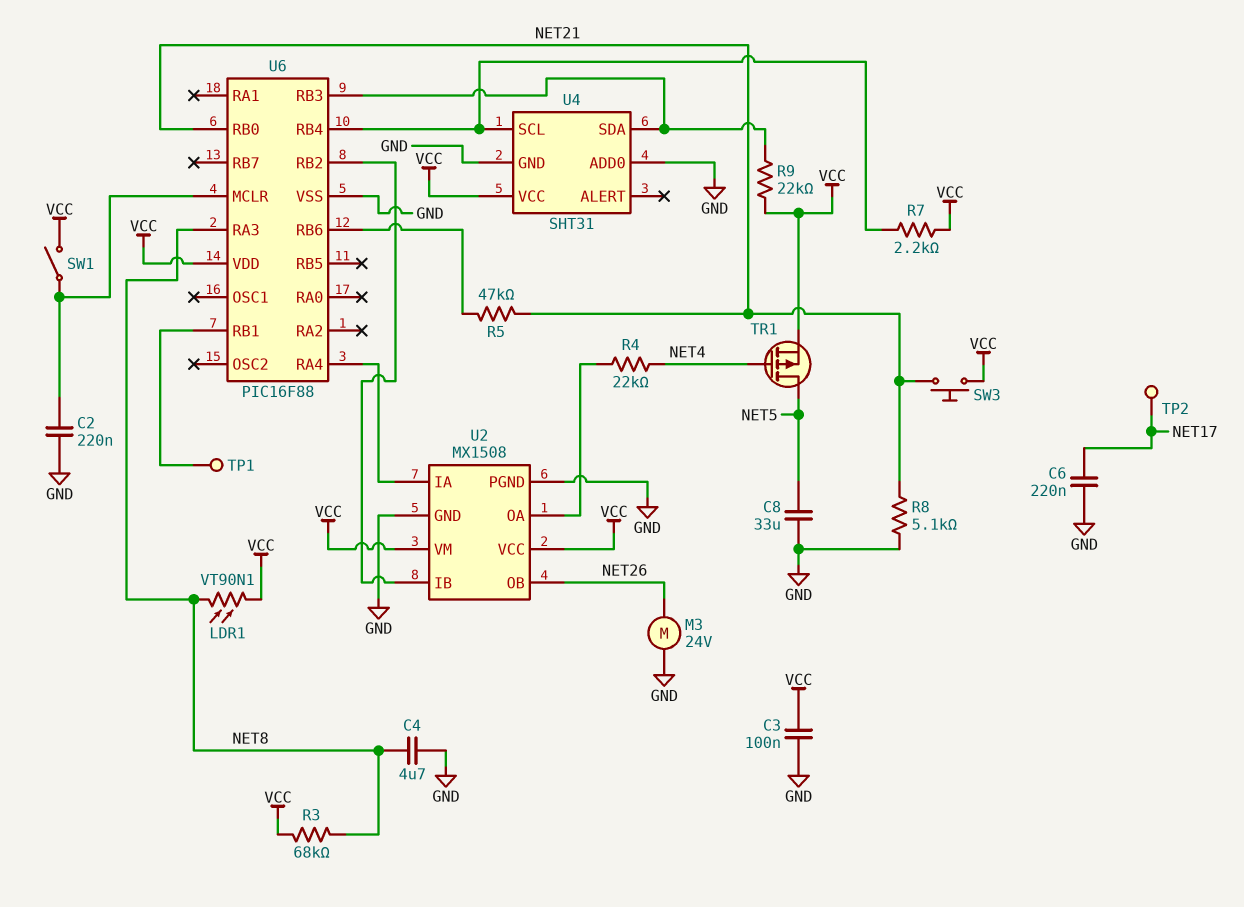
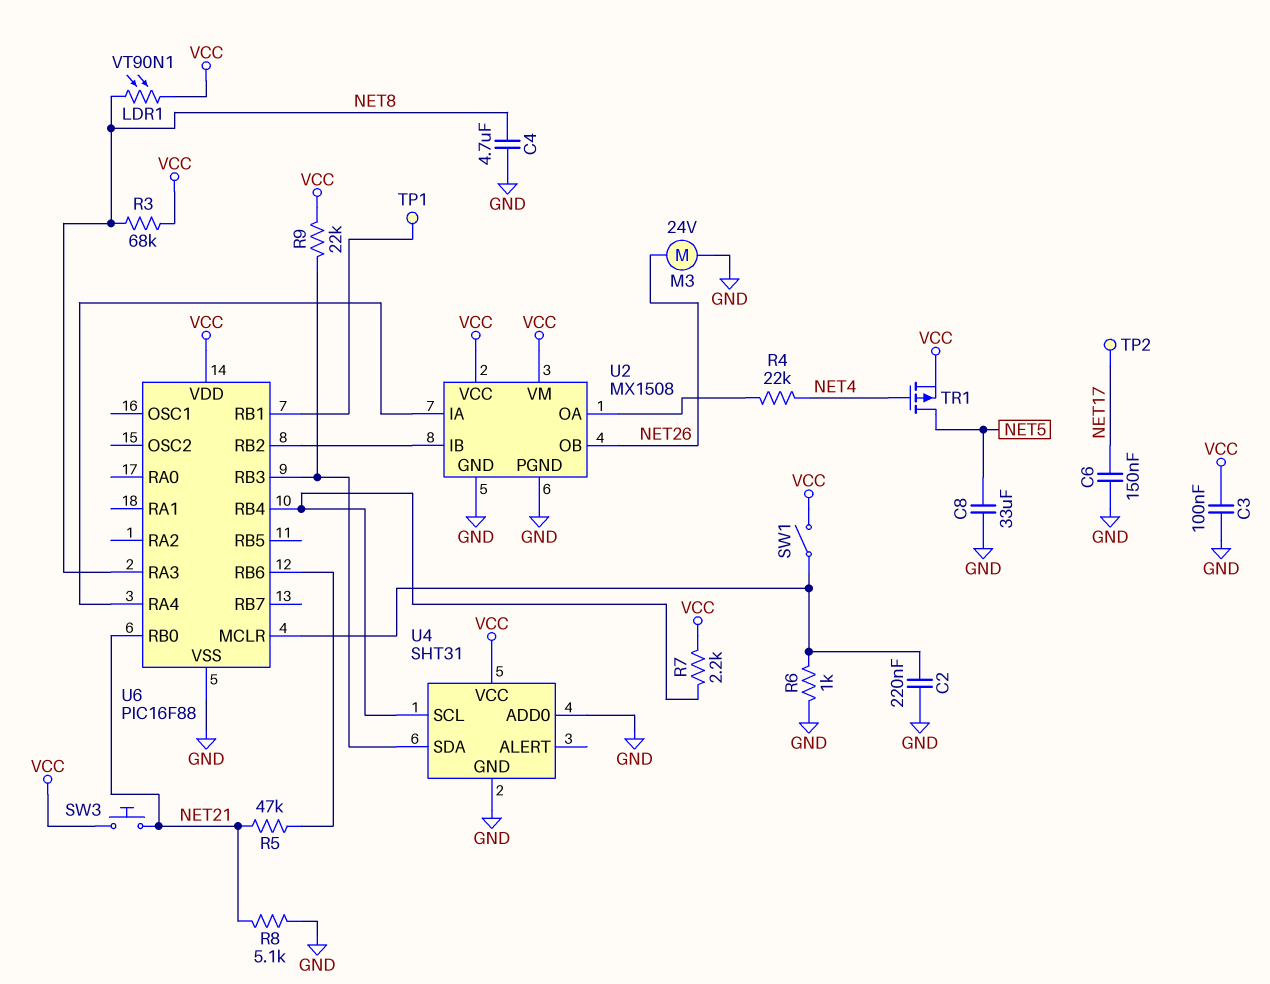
C6: 220nF (GND, NET17) -> 150nF (GND, NET17)
R6: none -> 1k (GND, U6/MCLR)

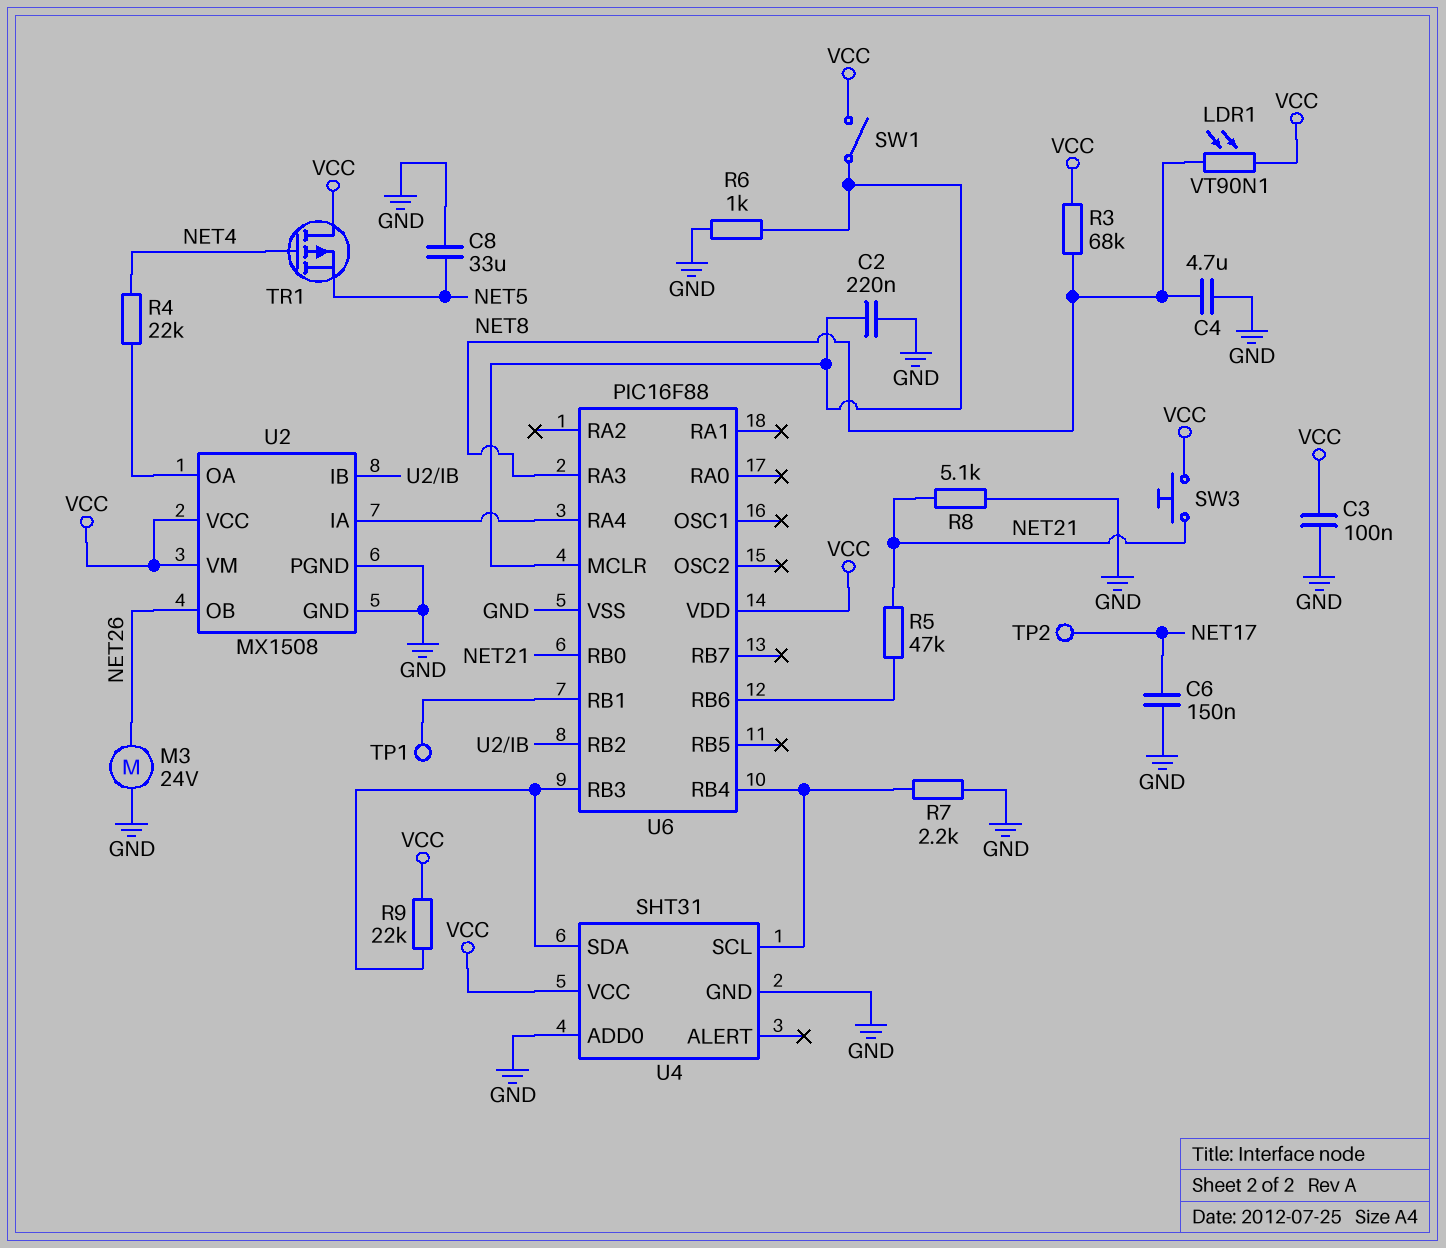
R7: 2.2k (U4/SCL, VCC) -> 2.2k (GND, U4/SCL)
TR1: PMOS (G NET4, D NET5, S VCC) -> PMOS (G NET4, D VCC, S NET5)

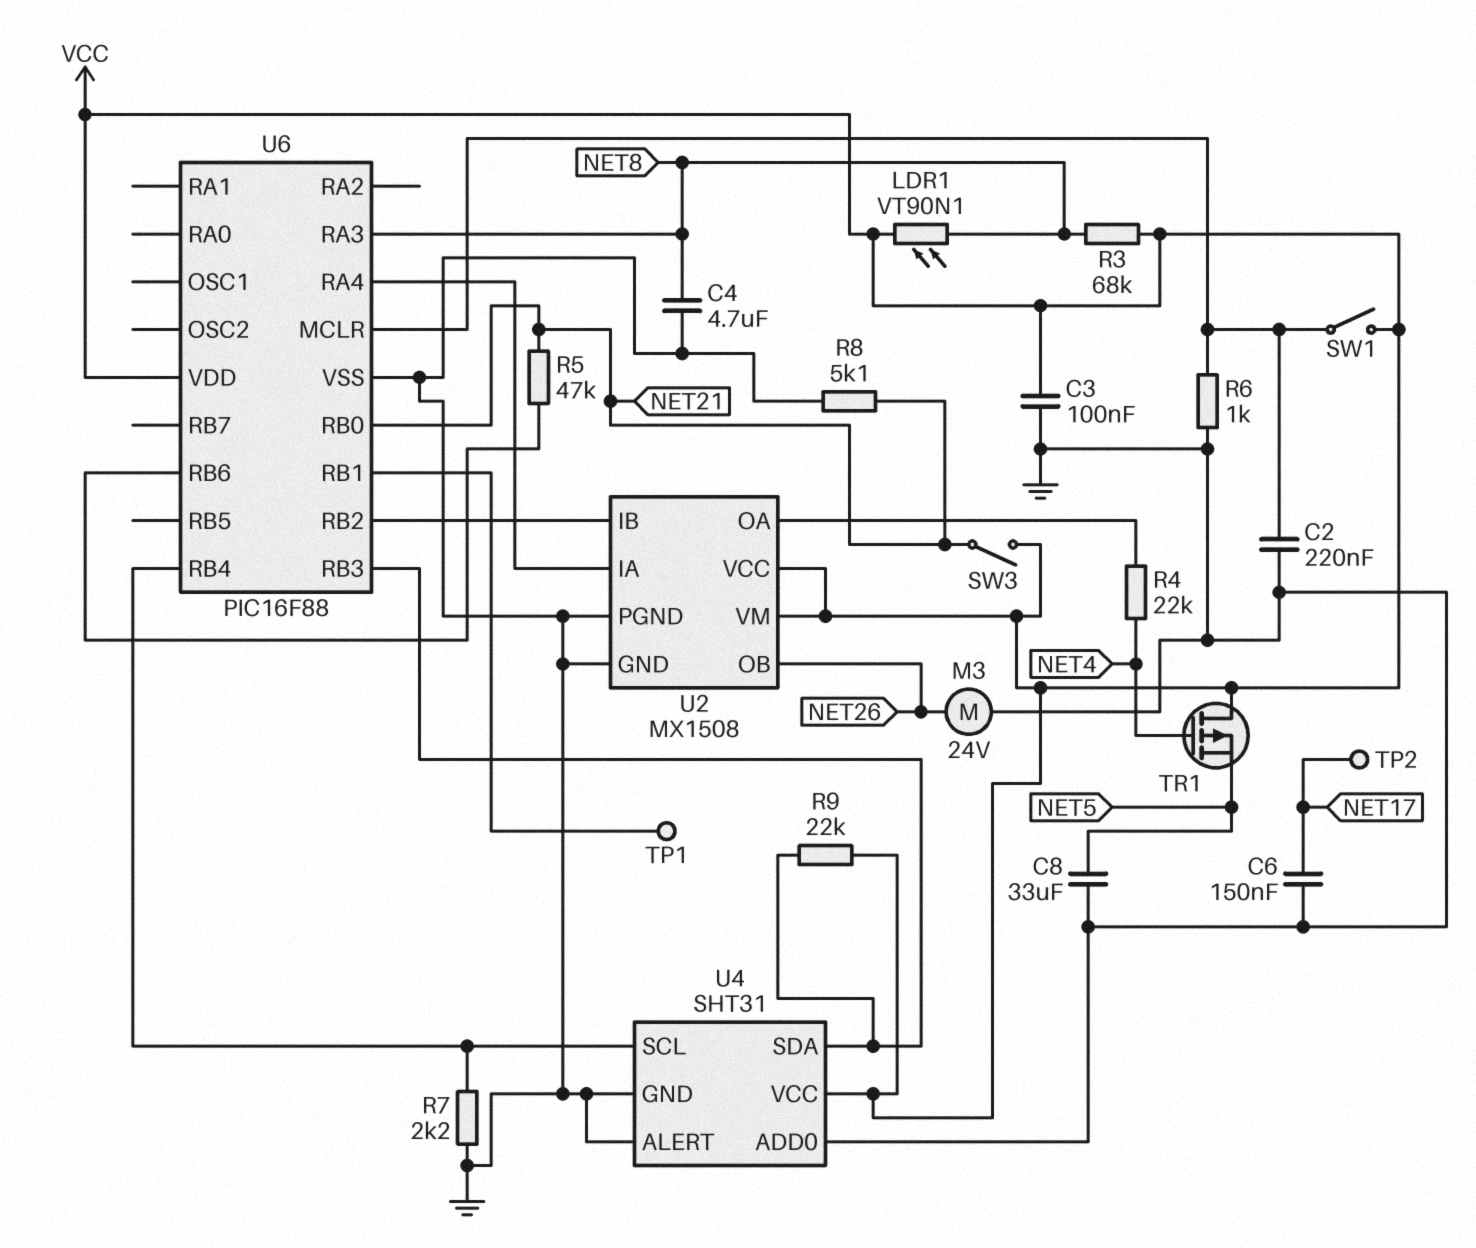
SW3: button (NET21, VCC) -> switch (NET21, VCC)
U4 pin ALERT: none -> GND

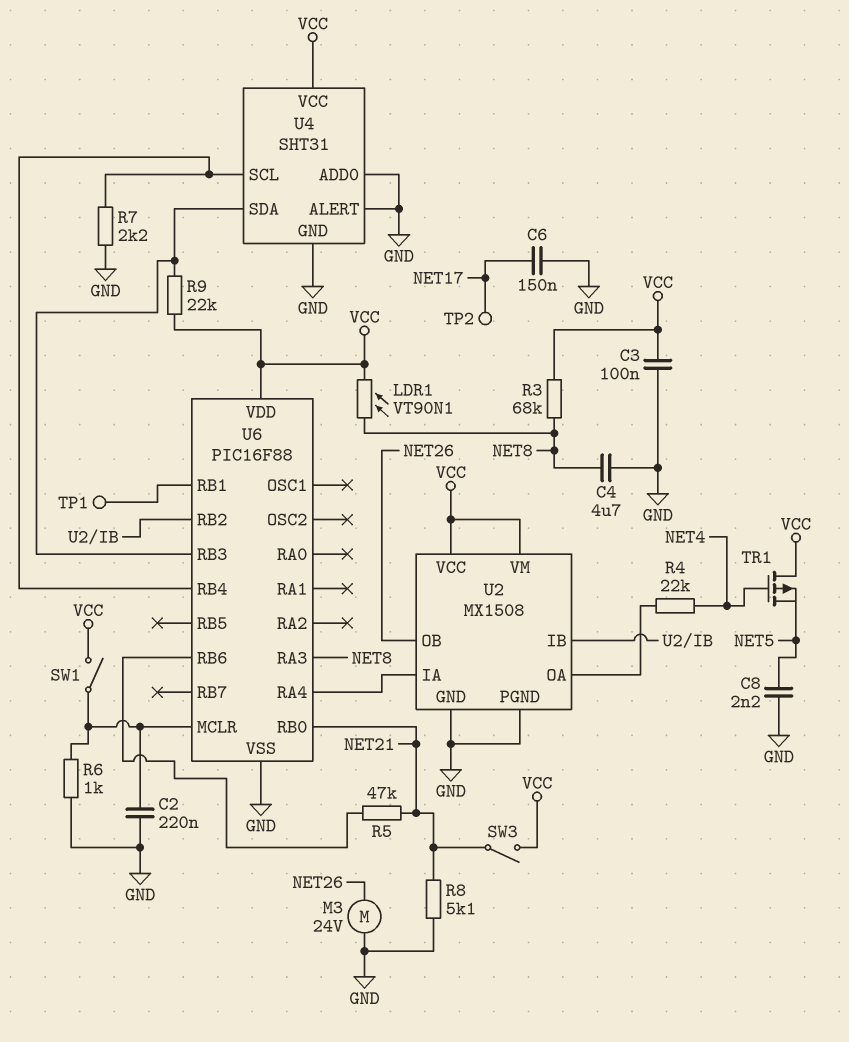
C8: 33uF (GND, NET5) -> 2.2nF (GND, NET5)

